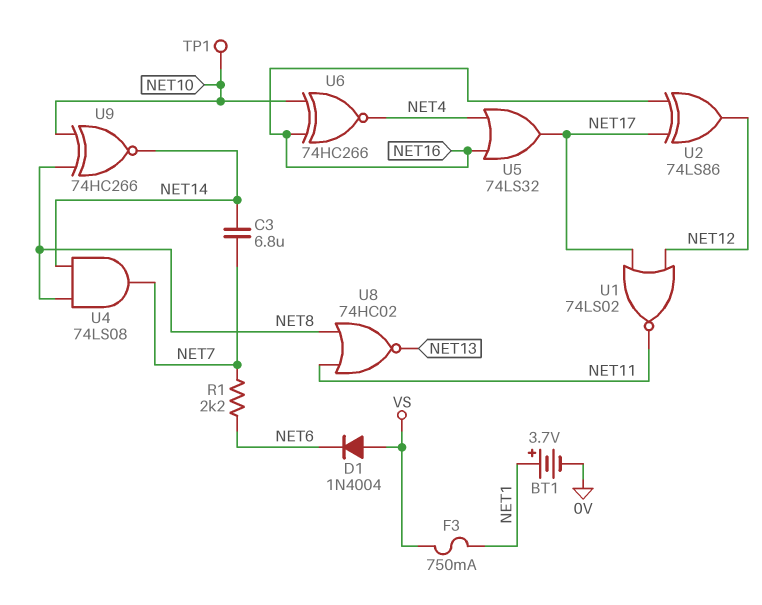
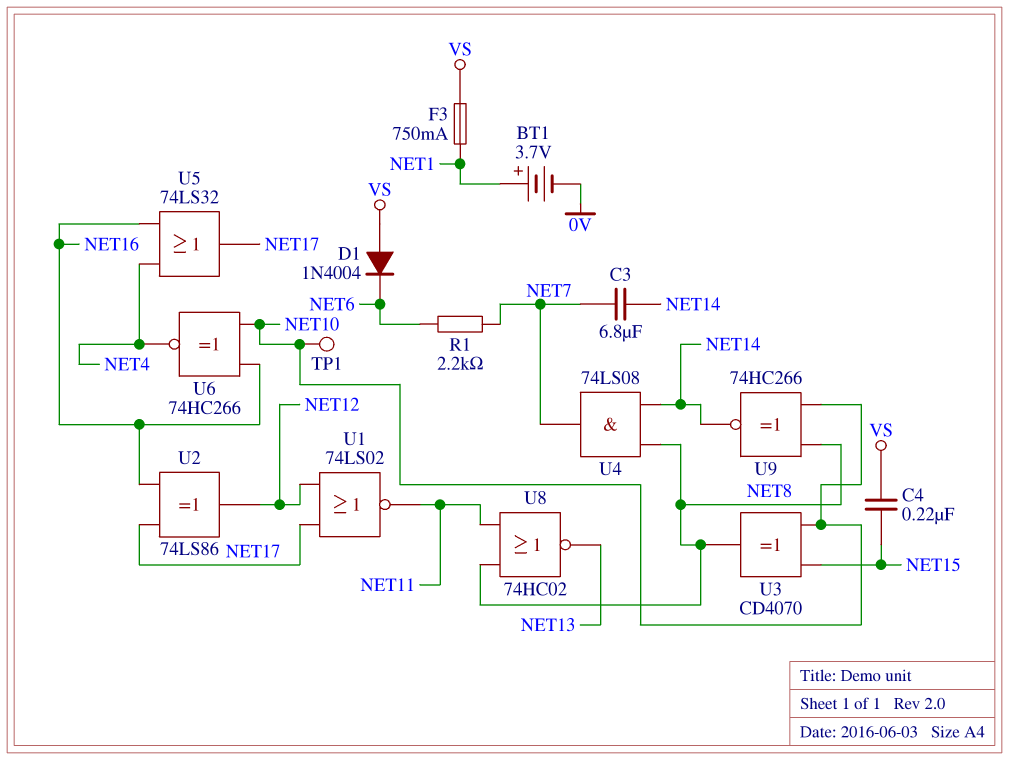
C4: none -> 220nF (NET15, VS)
U3: none -> XOR CD4070 (in NET10, in NET15, out NET8)

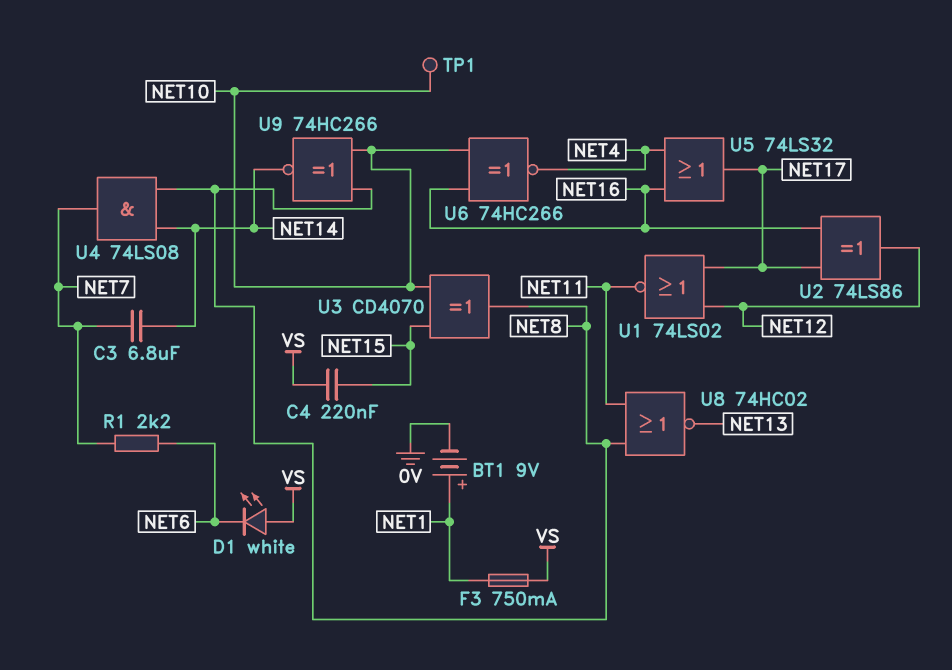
BT1: 3.7V (plus NET1, minus 0V) -> 9V (plus NET1, minus 0V)
D1: diode 1N4004 (A VS, K NET6) -> LED white (A VS, K NET6)

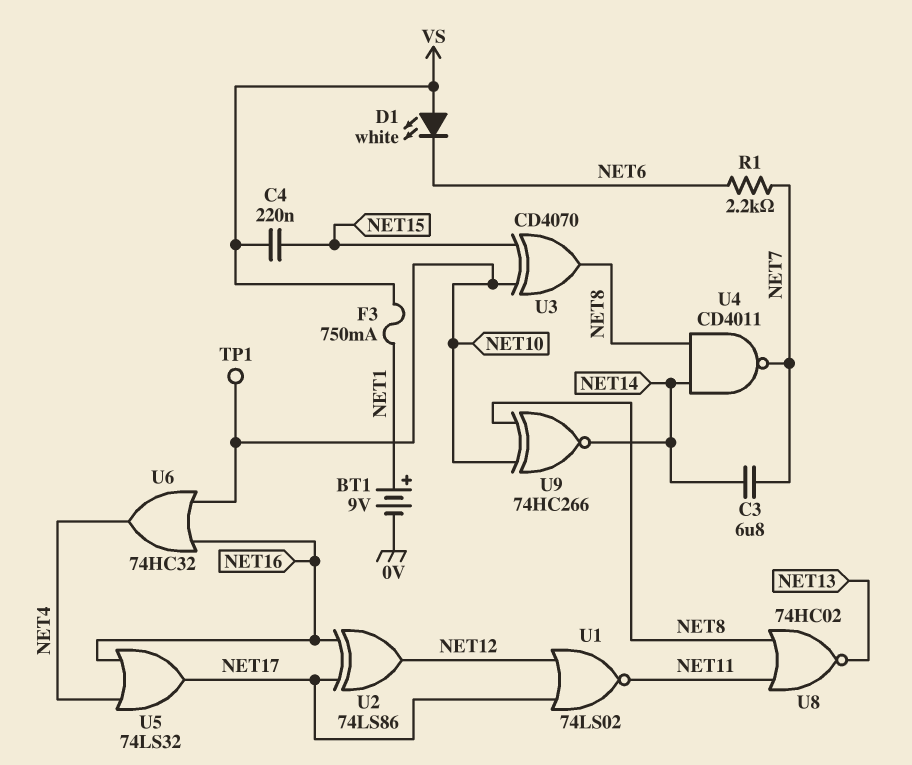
U4: AND 74LS08 (in NET8, in NET14, out NET7) -> NAND CD4011 (in NET8, in NET14, out NET7)
U6: XNOR 74HC266 (in NET10, in NET16, out NET4) -> OR 74HC32 (in NET10, in NET16, out NET4)

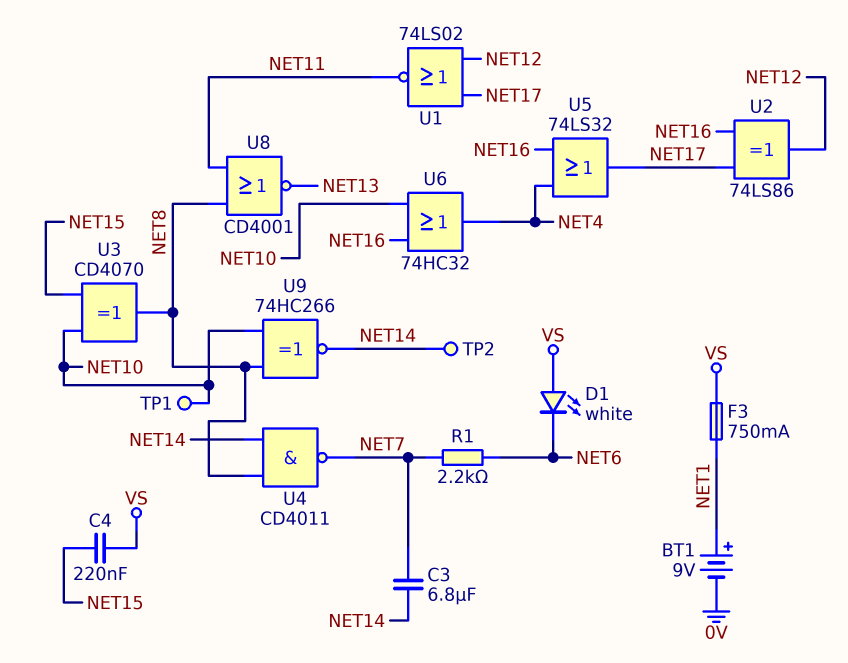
TP2: none -> test point (NET14)
U8: NOR 74HC02 (in NET8, in NET11, out NET13) -> NOR CD4001 (in NET8, in NET11, out NET13)

